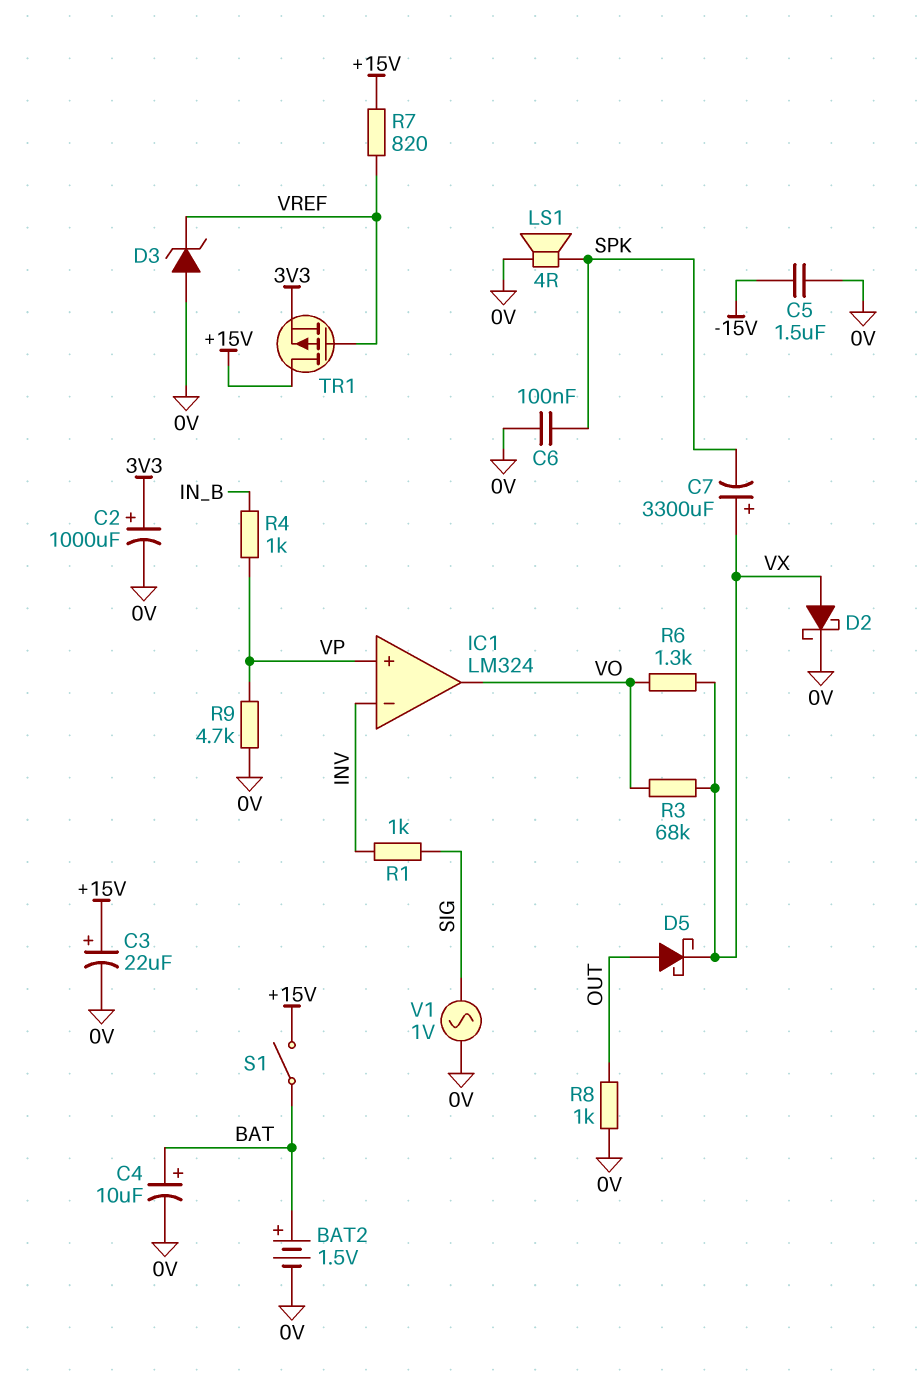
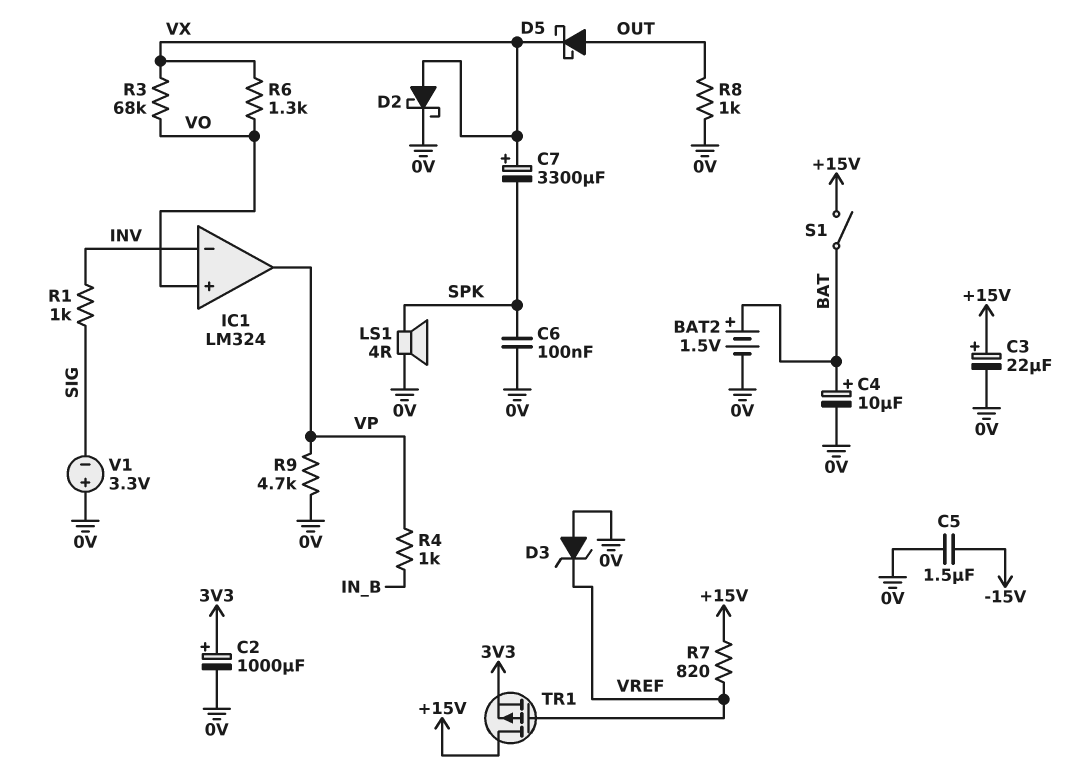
IC1 pin in+: VP -> VO
IC1 pin out: VO -> VP
V1: AC 1V (0V, SIG) -> 3.3V (plus 0V, minus SIG)

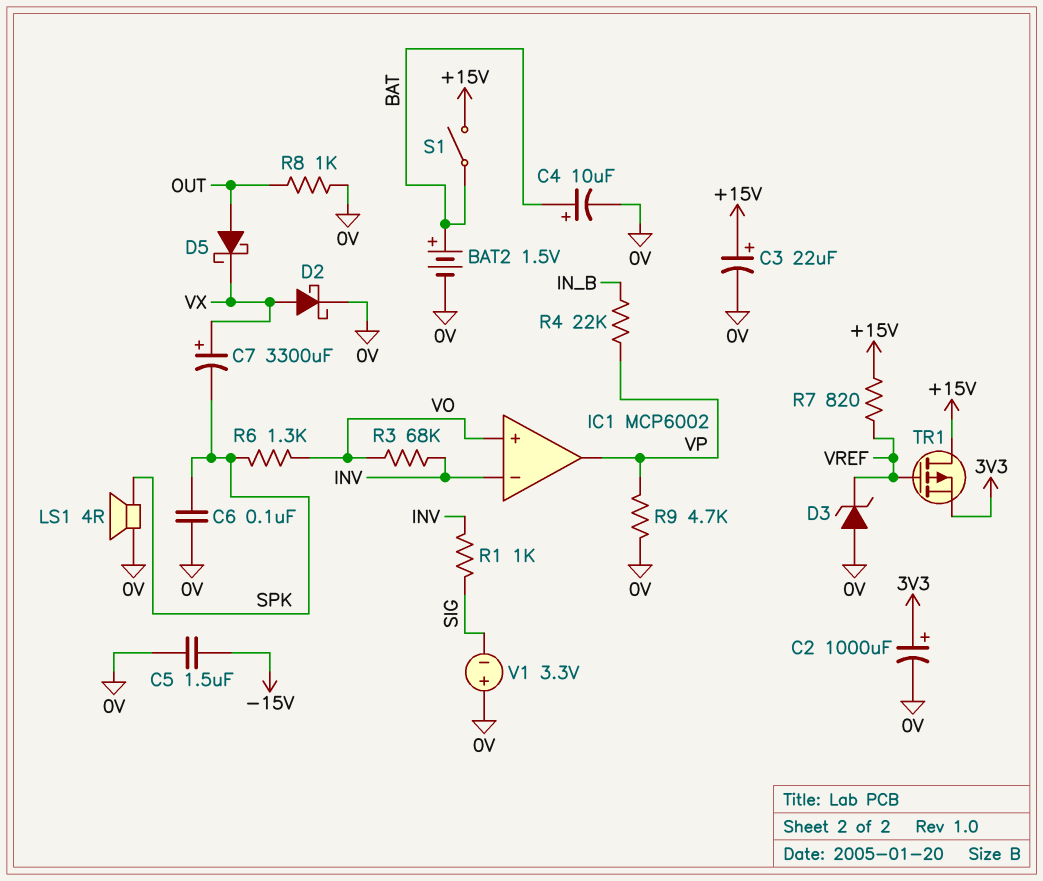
IC1: LM324 -> MCP6002
R3: 68k (VO, VX) -> 68k (INV, VO)
R4: 1k (IN_B, VP) -> 22k (IN_B, VP)
R6: 1.3k (VO, VX) -> 1.3k (SPK, VO)

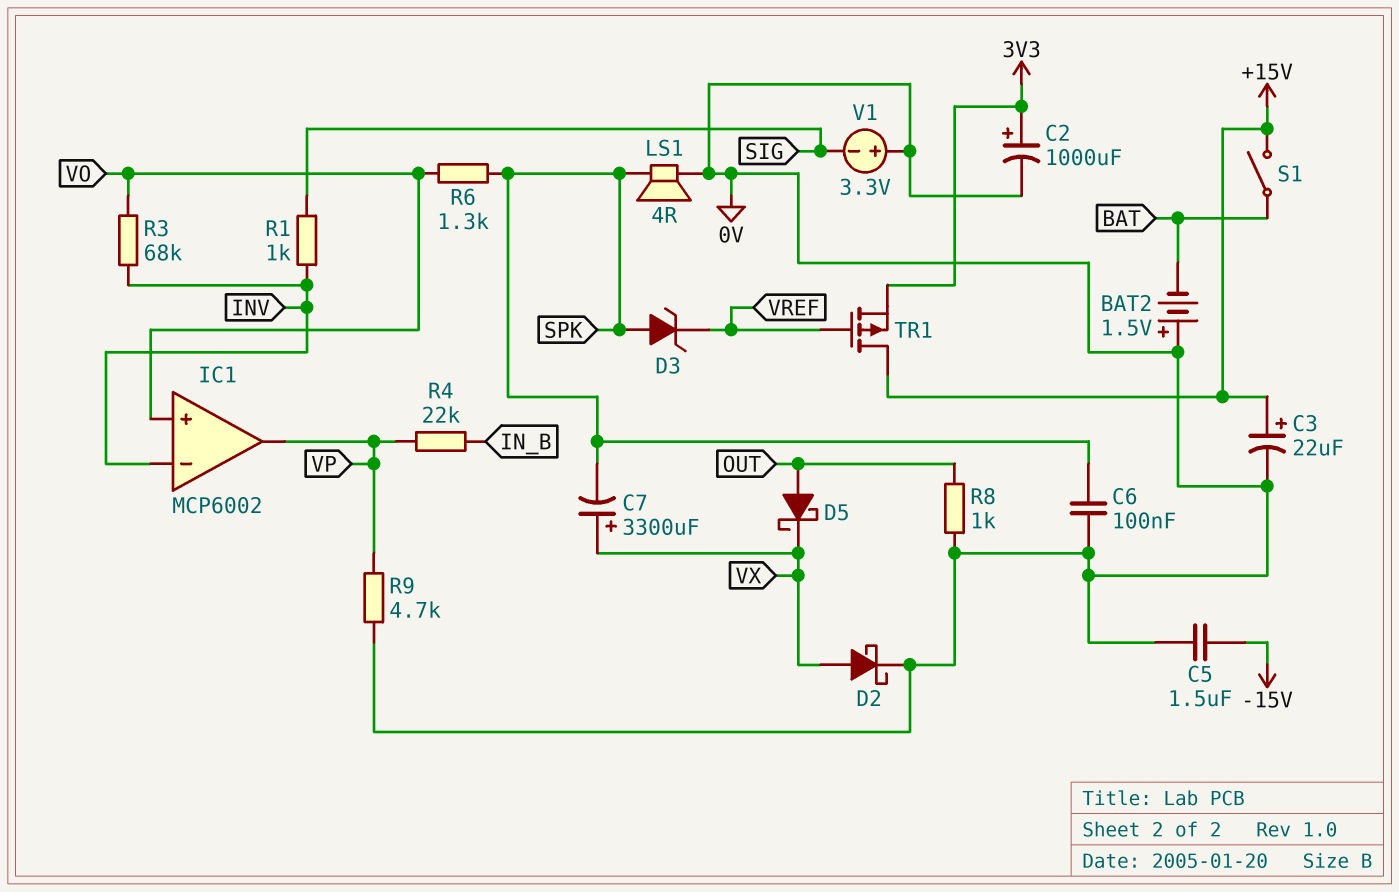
BAT2: 1.5V (plus BAT, minus 0V) -> 1.5V (plus 0V, minus BAT)
C4: 10uF (plus BAT, minus 0V) -> none
D3: zener (A 0V, K VREF) -> zener (A SPK, K VREF)
R7: 820 (+15V, VREF) -> none

